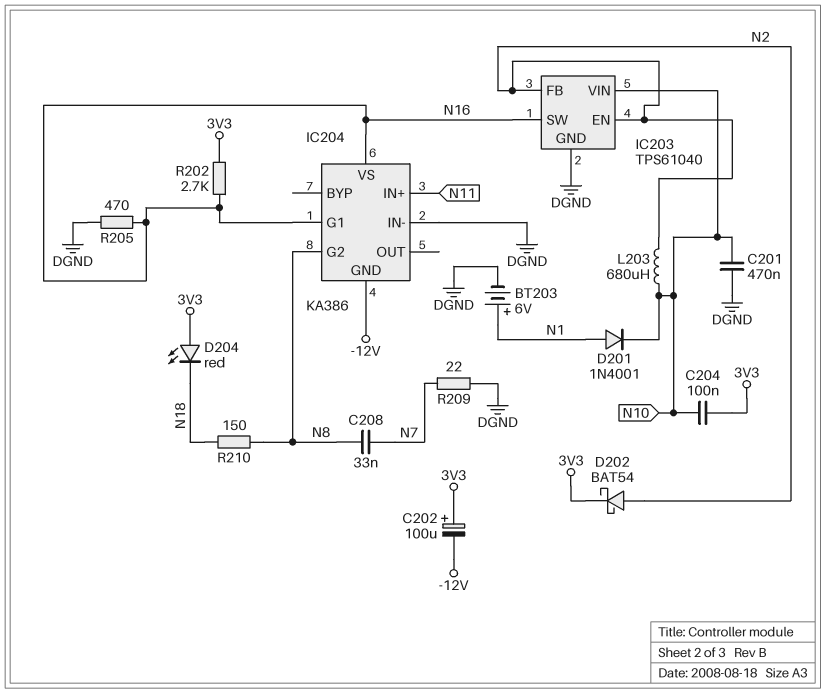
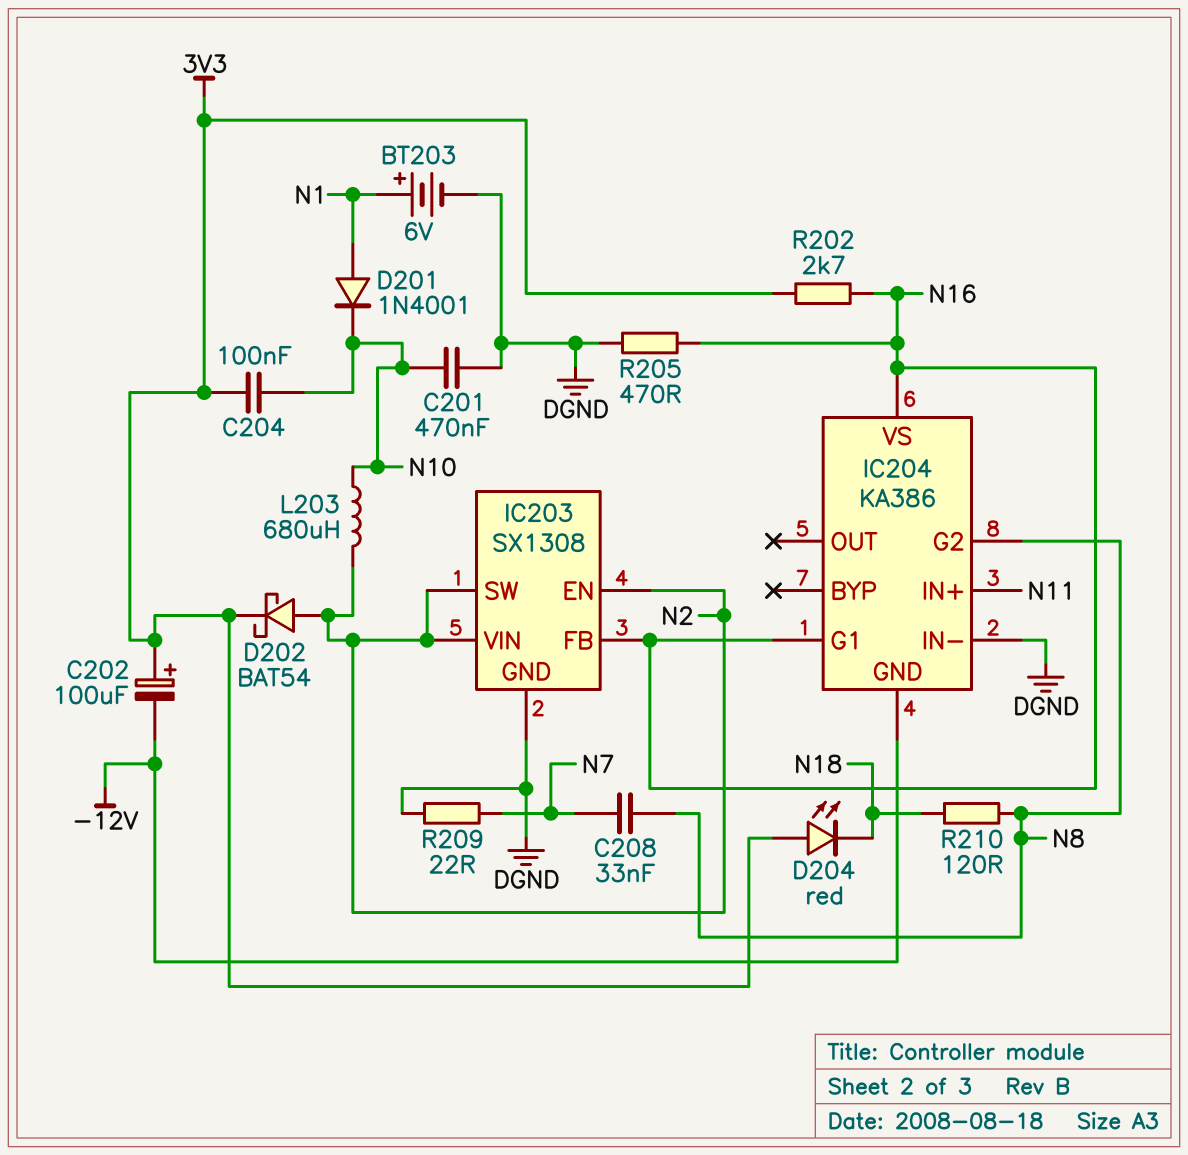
IC203: TPS61040 -> SX1308
IC203 pin FB: N2 -> N16
IC203 pin SW: N16 -> N2
IC203 pin VIN: N10 -> N2
R210: 150 (N8, N18) -> 120 (N8, N18)

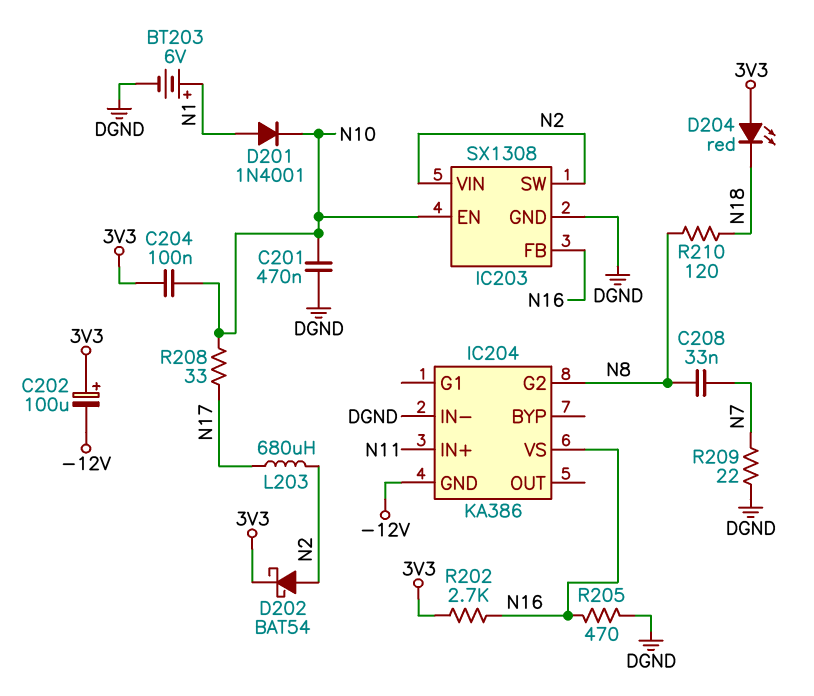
IC203 pin EN: N2 -> N10
IC204 pin G1: N16 -> none
L203: 680uH (N2, N10) -> 680uH (N2, N17)
R208: none -> 33 (N10, N17)

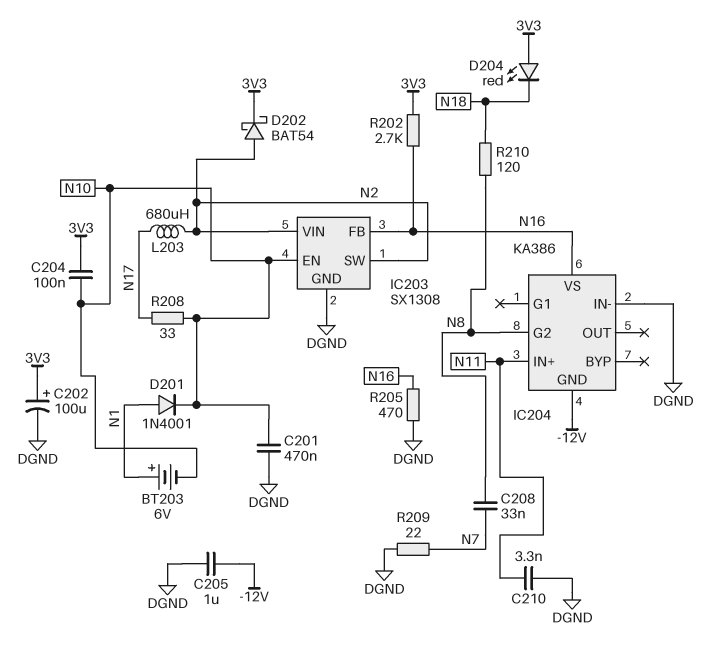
BT203: 6V (plus N1, minus DGND) -> 6V (plus N1, minus N10)
C202: 100uF (plus 3V3, minus -12V) -> 100uF (plus 3V3, minus DGND)
C205: none -> 1uF (-12V, DGND)
C210: none -> 3.3nF (DGND, N11)

